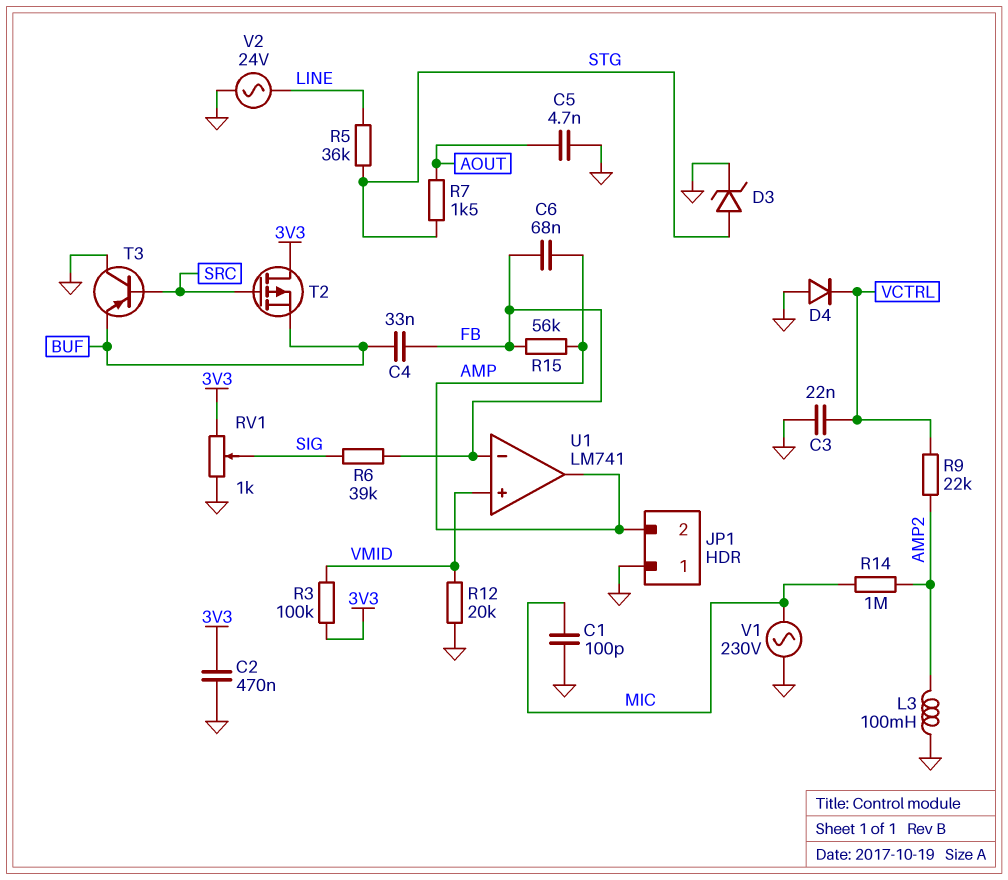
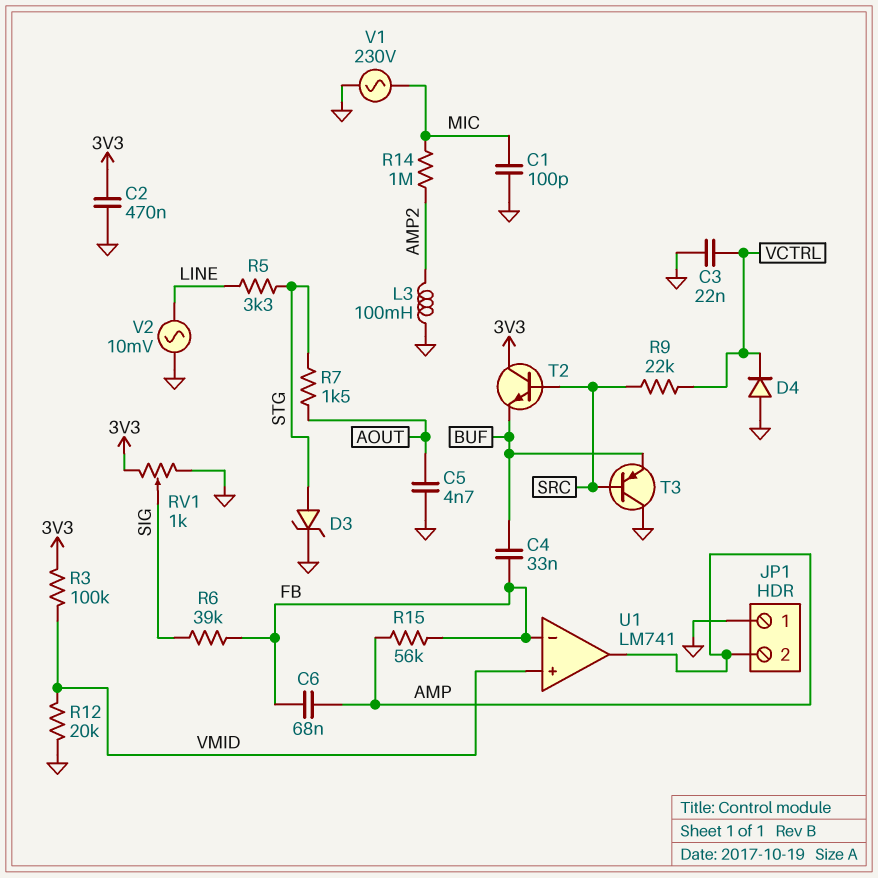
R5: 36k (LINE, STG) -> 3.3k (LINE, STG)
R9: 22k (AMP2, VCTRL) -> 22k (SRC, VCTRL)
T2: PMOS (G SRC, D 3V3, S BUF) -> NPN (B SRC, C 3V3, E BUF)
V2: AC 24V (GND, LINE) -> AC 10mV (GND, LINE)

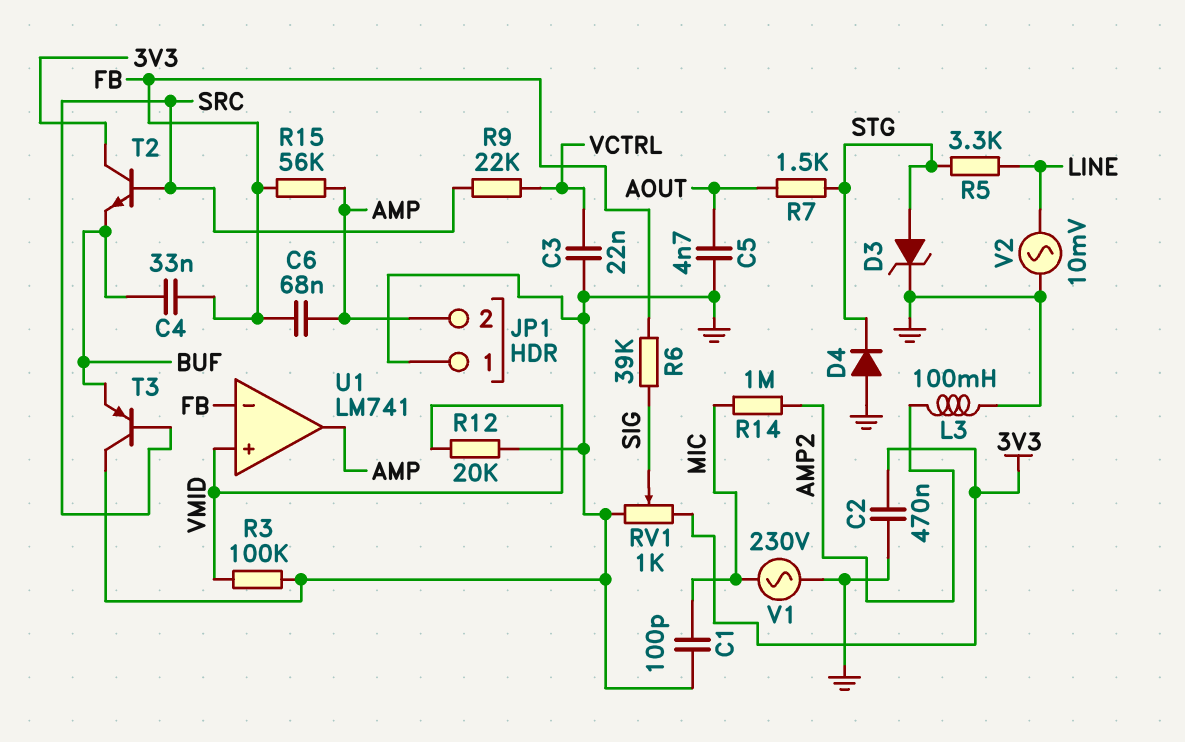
D4: diode (A GND, K VCTRL) -> diode (A GND, K STG)
R3: 100k (3V3, VMID) -> 100k (GND, VMID)

